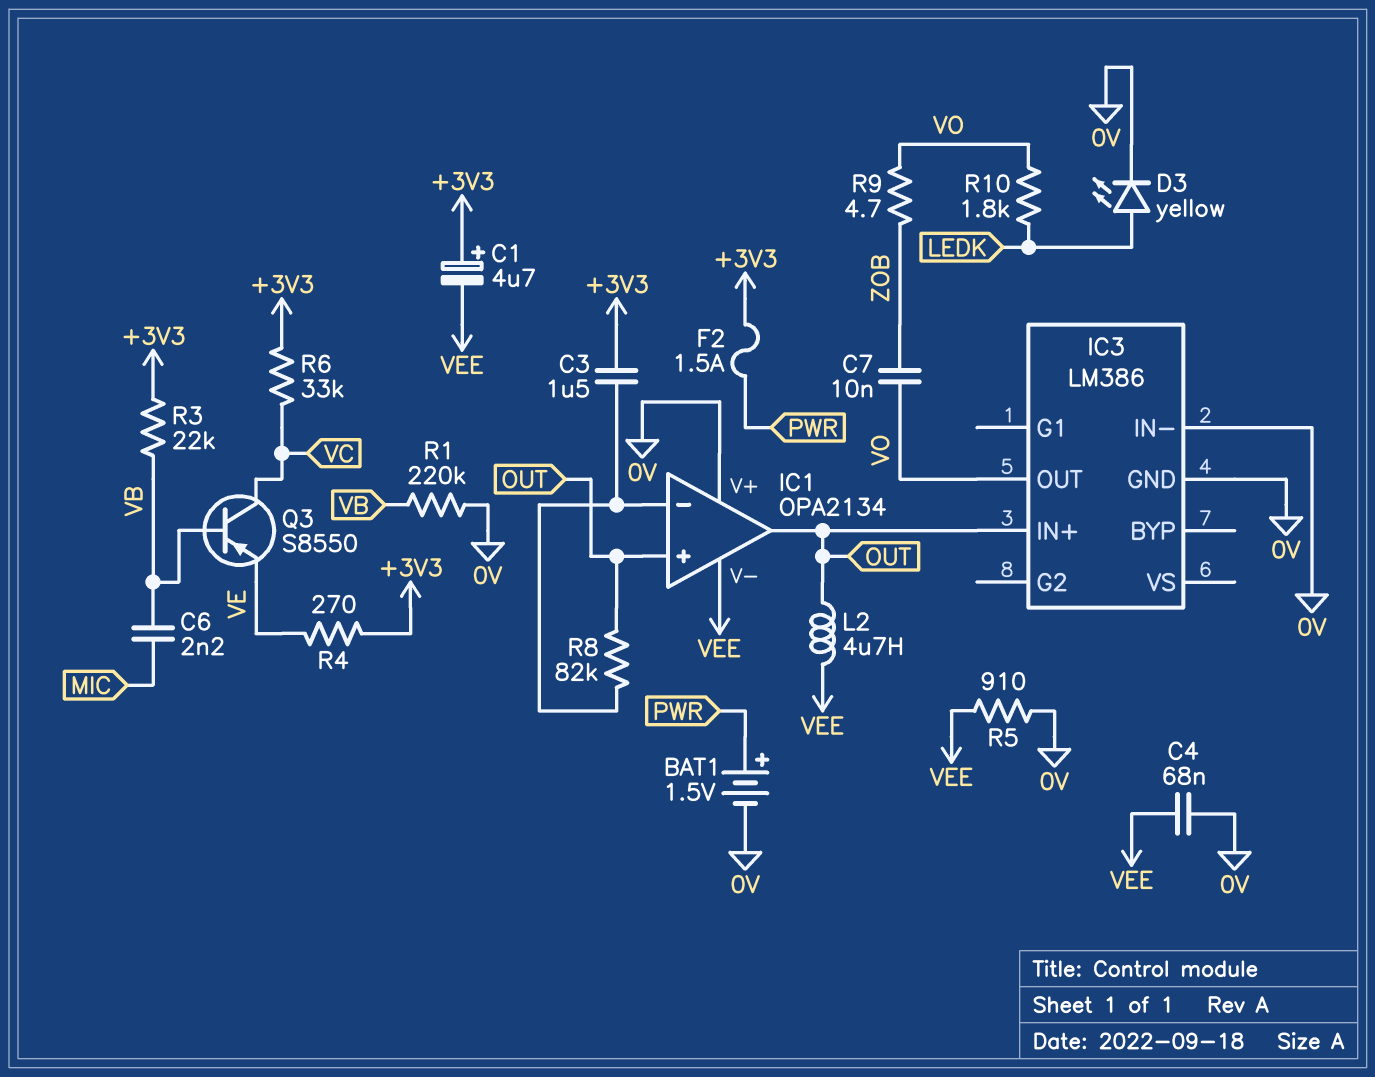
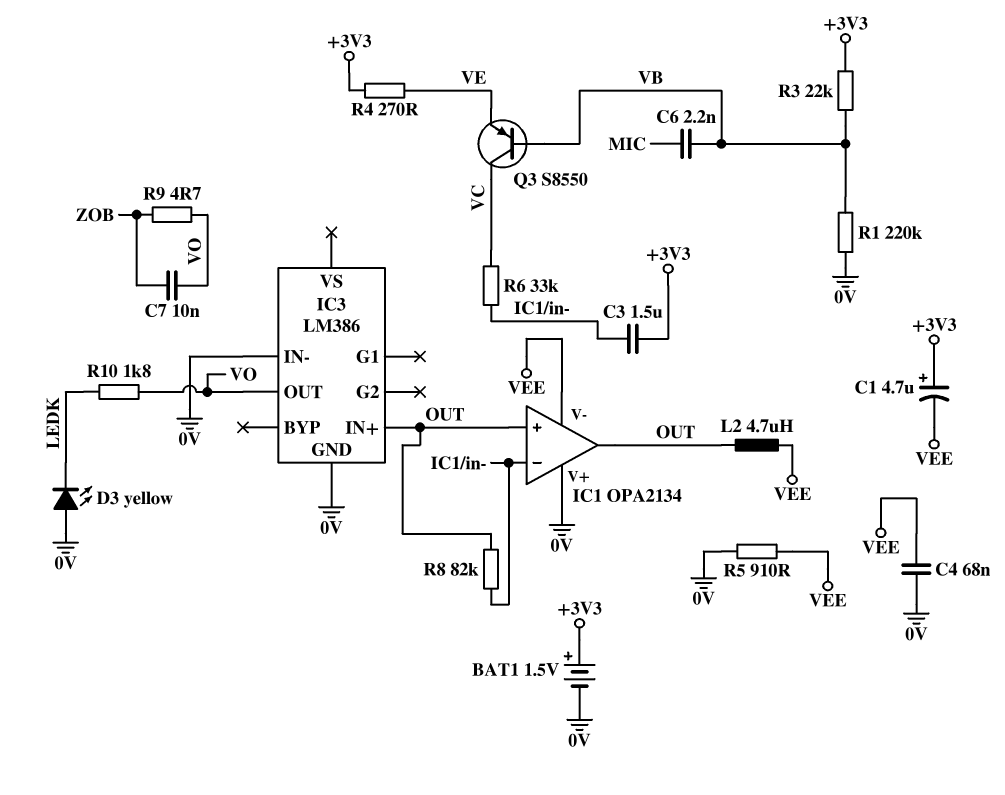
BAT1: 1.5V (plus PWR, minus 0V) -> 1.5V (plus +3V3, minus 0V)
D3: LED yellow (A LEDK, K 0V) -> LED yellow (A 0V, K LEDK)
F2: 1.5A (+3V3, PWR) -> none
R6: 33k (+3V3, VC) -> 33k (IC1/in-, VC)

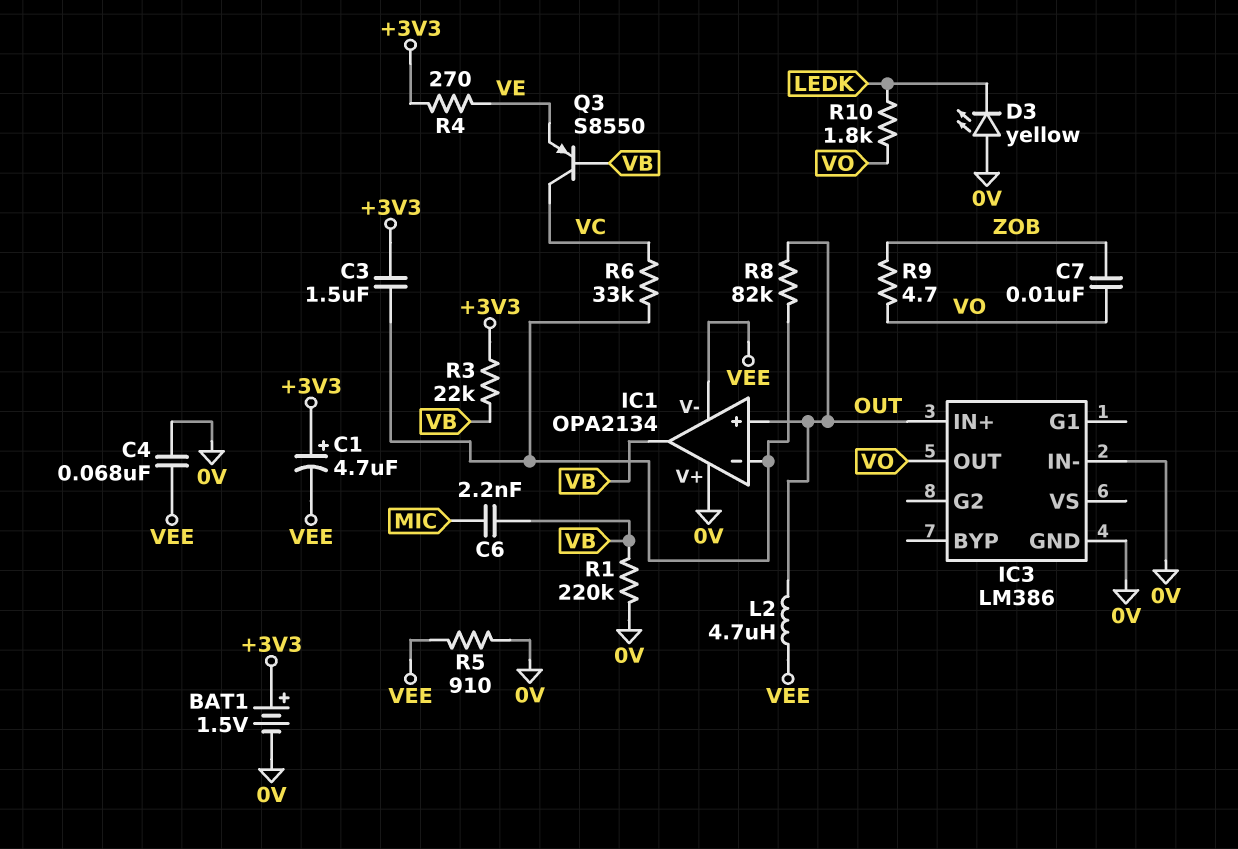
IC1 pin out: OUT -> VB

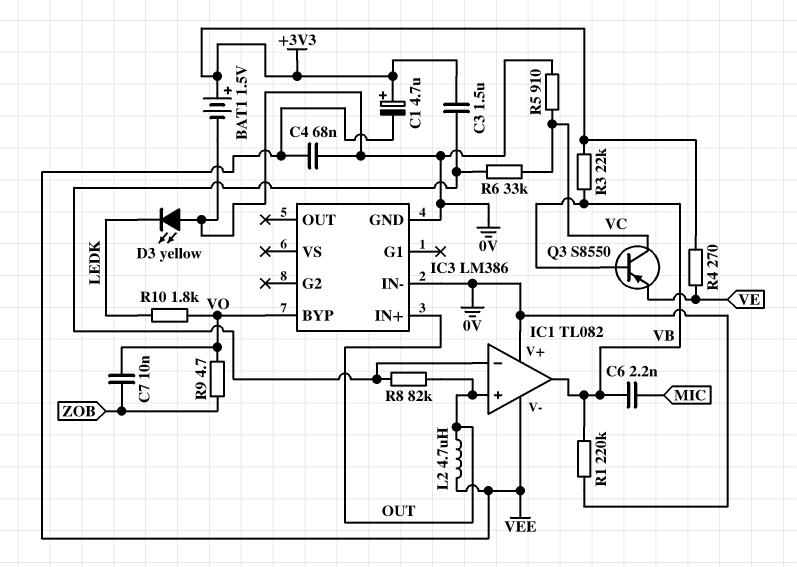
IC1: OPA2134 -> TL082
IC3 pin BYP: none -> VO
IC3 pin OUT: VO -> none
R5: 910 (0V, VEE) -> 910 (0V, VC)

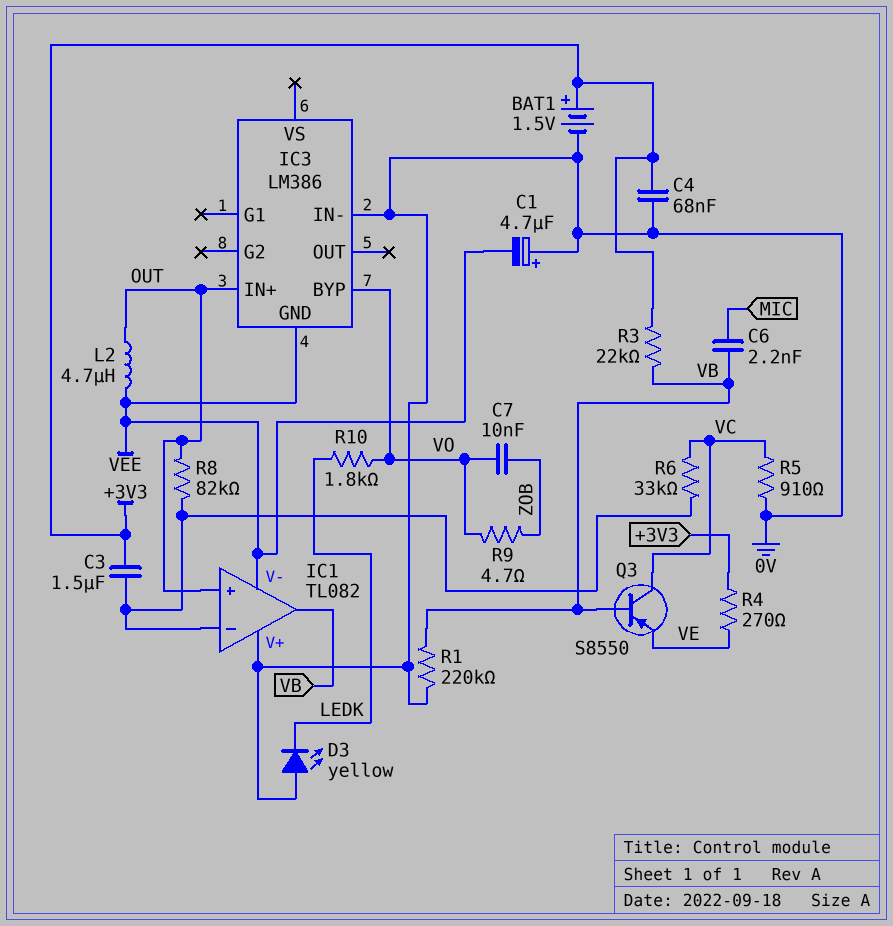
C1: 4.7uF (plus +3V3, minus VEE) -> 4.7uF (plus 0V, minus VEE)
C4: 68nF (0V, VEE) -> 68nF (+3V3, 0V)
IC3 pin GND: 0V -> VEE

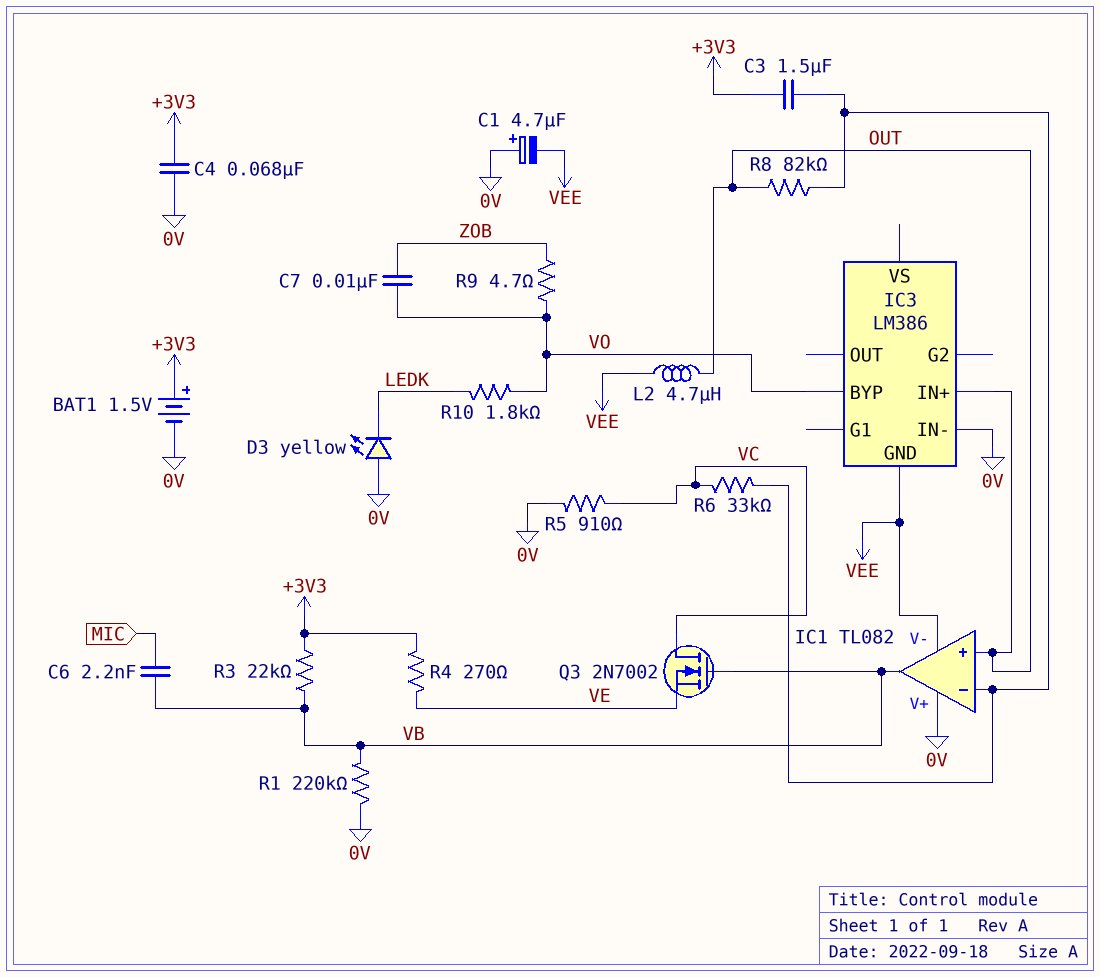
Q3: PNP S8550 (B VB, C VC, E VE) -> NMOS 2N7002 (G VB, D VC, S VE)

